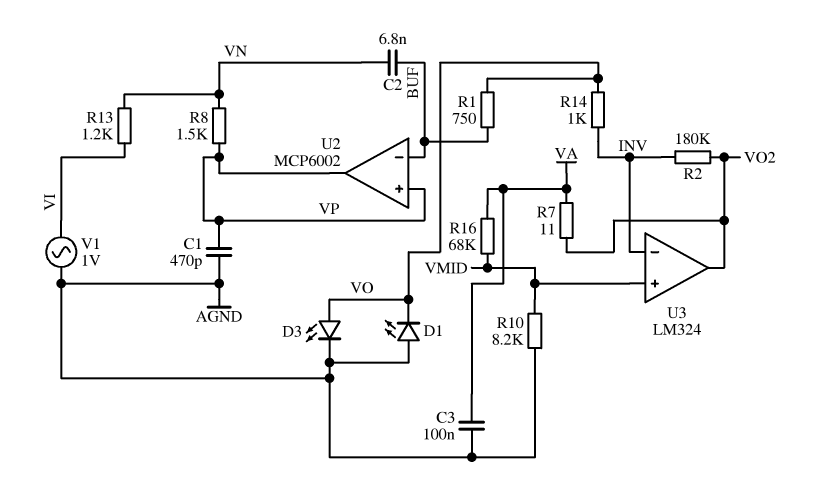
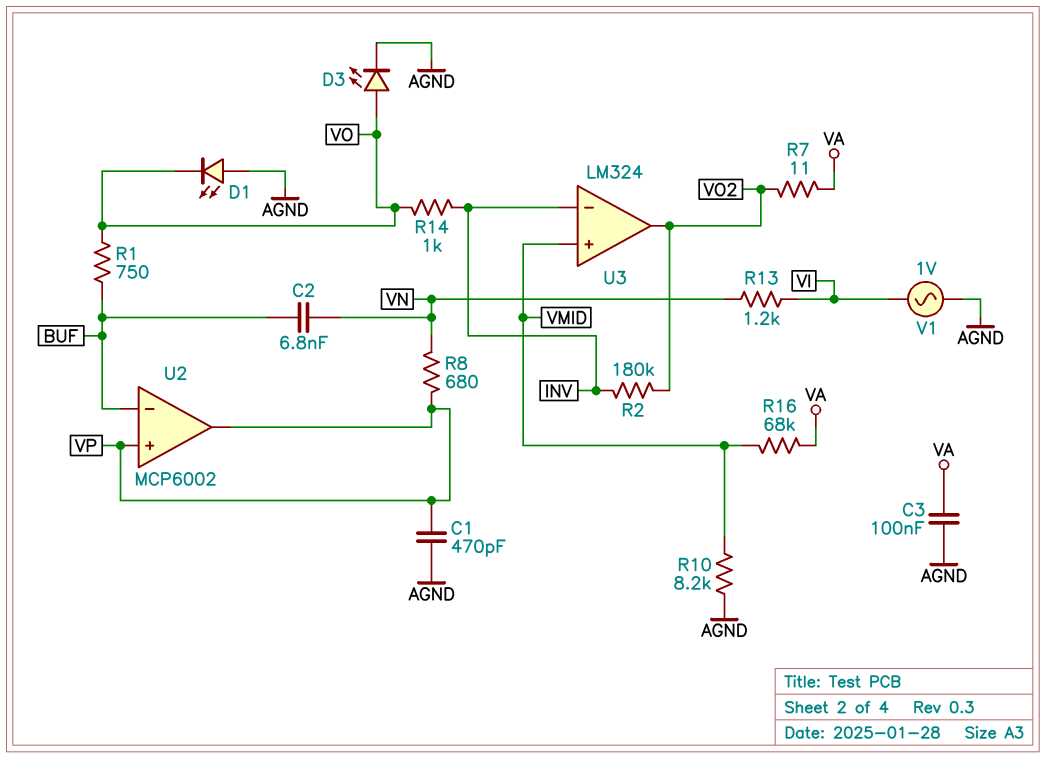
R8: 1.5k (VN, VP) -> 680 (VN, VP)

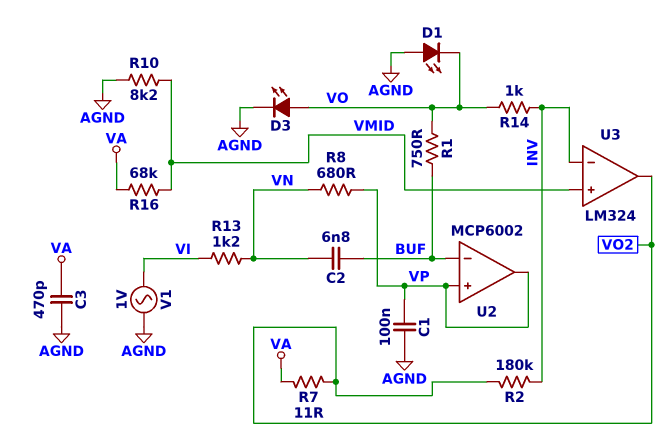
C1: 470pF (AGND, VP) -> 100nF (AGND, VP)
C3: 100nF (AGND, VA) -> 470pF (AGND, VA)

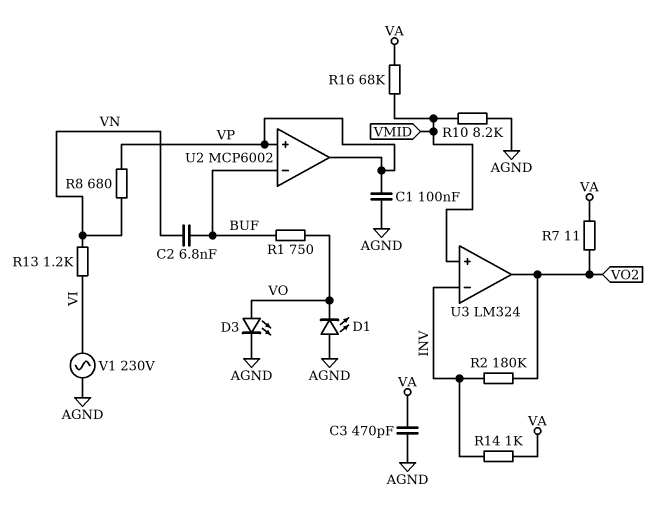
R14: 1k (INV, VO) -> 1k (INV, VA)
V1: AC 1V (AGND, VI) -> AC 230V (AGND, VI)

